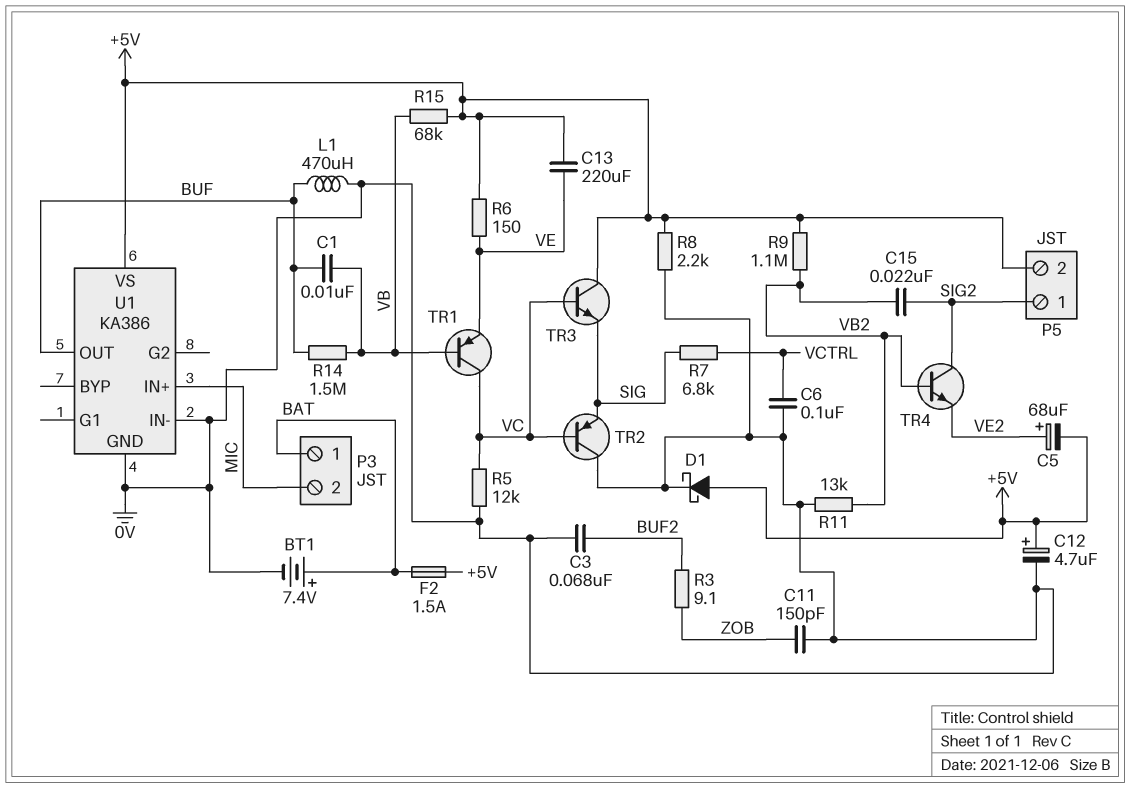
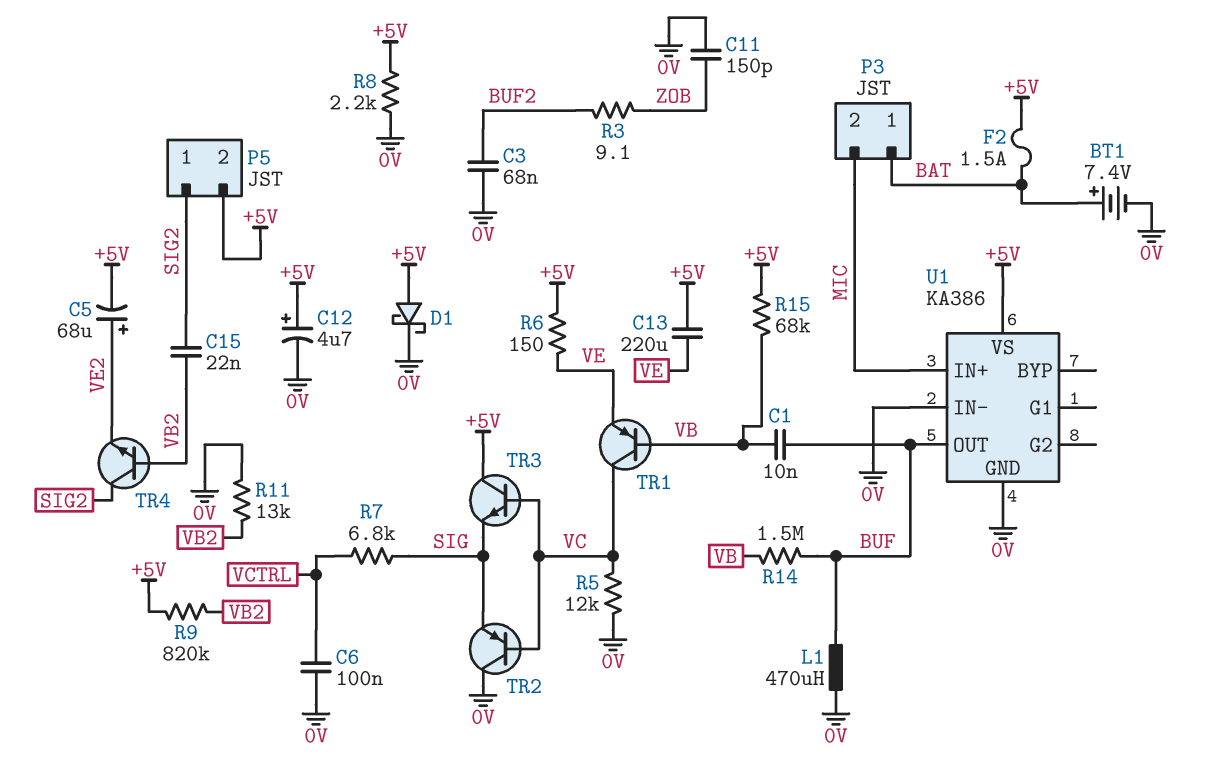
R9: 1.1M (+5V, VB2) -> 820k (+5V, VB2)

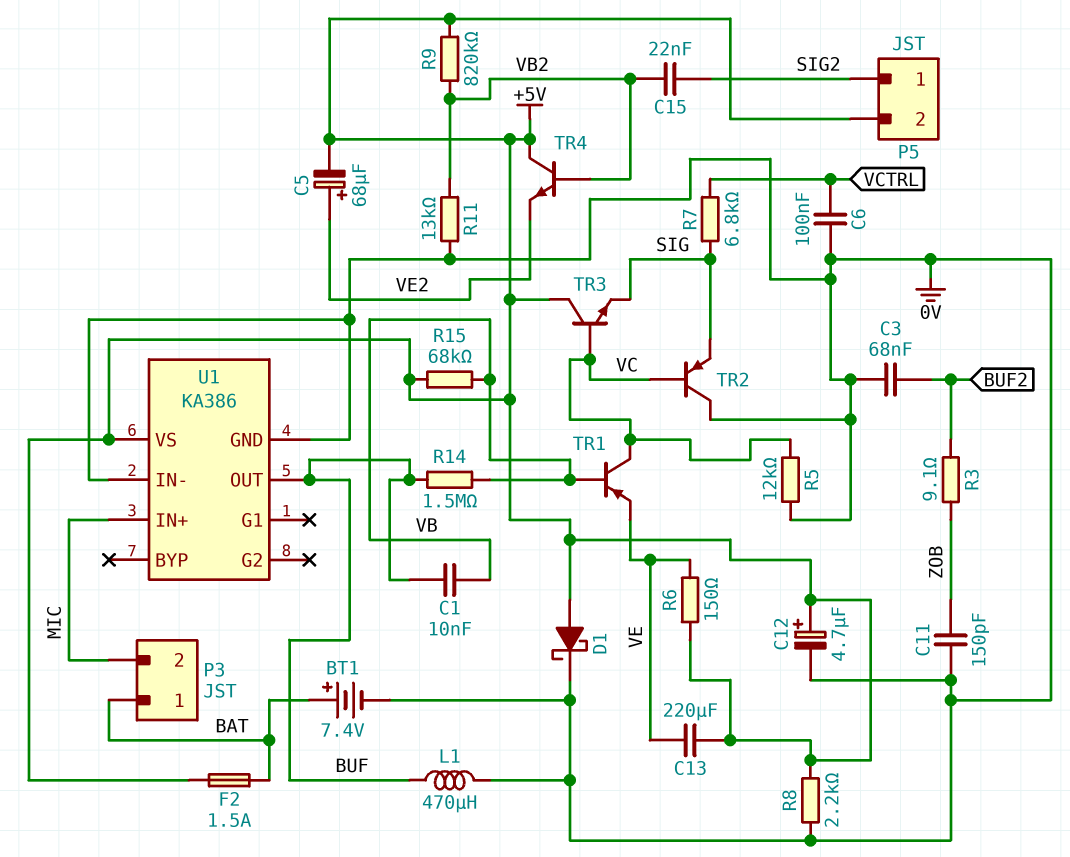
TR4: NPN (B VB2, C SIG2, E VE2) -> NPN (B VB2, C +5V, E VE2)

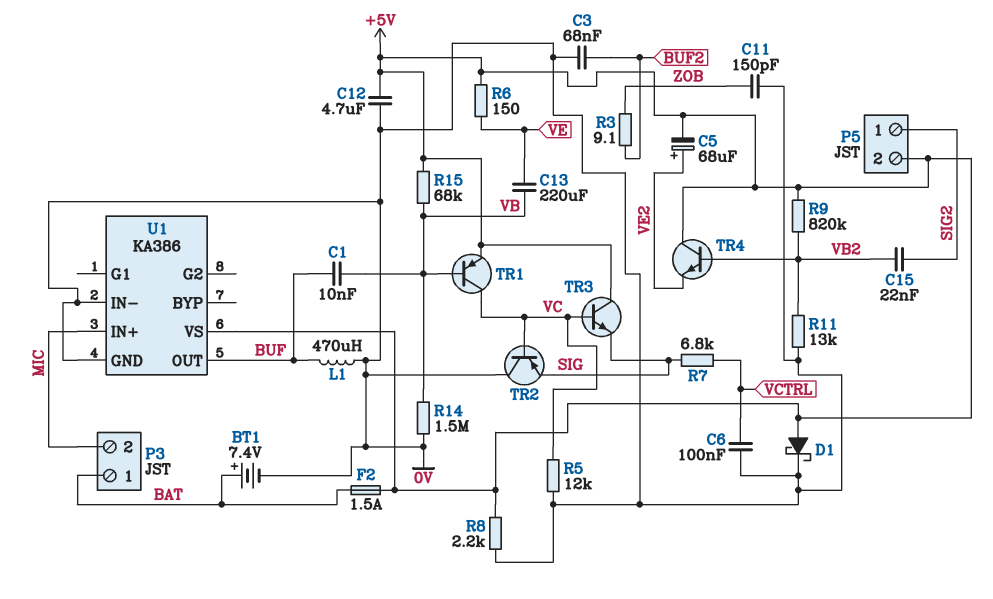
C12: 4.7uF (plus +5V, minus 0V) -> 4.7uF (+5V, 0V)
C13: 220uF (+5V, VE) -> 220uF (VB, VE)
R14: 1.5M (BUF, VB) -> 1.5M (0V, VB)
TR1: PNP (B VB, C VC, E VE) -> PNP (B VB, C VC, E +5V)

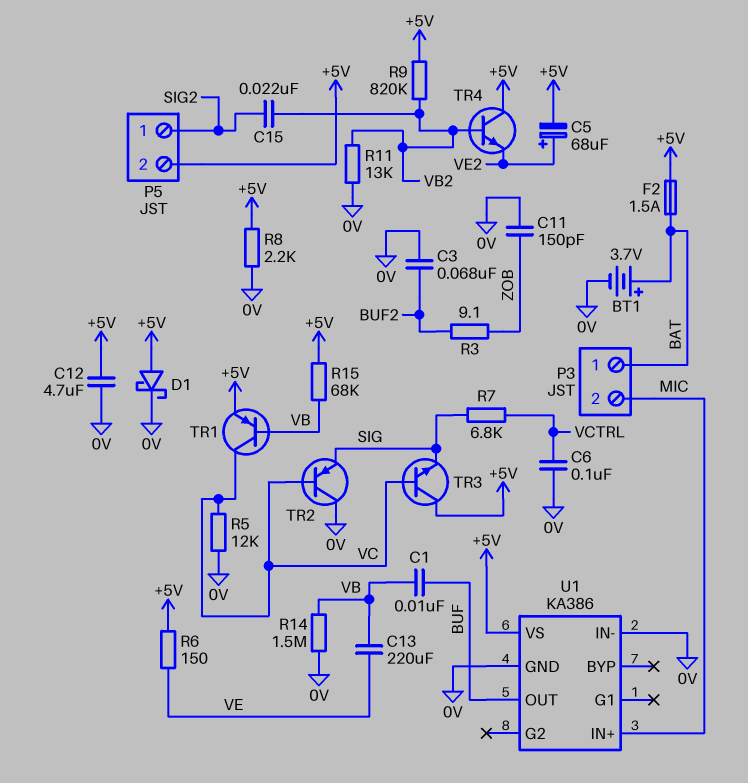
BT1: 7.4V (plus BAT, minus 0V) -> 3.7V (plus BAT, minus 0V)
L1: 470uH (0V, BUF) -> none

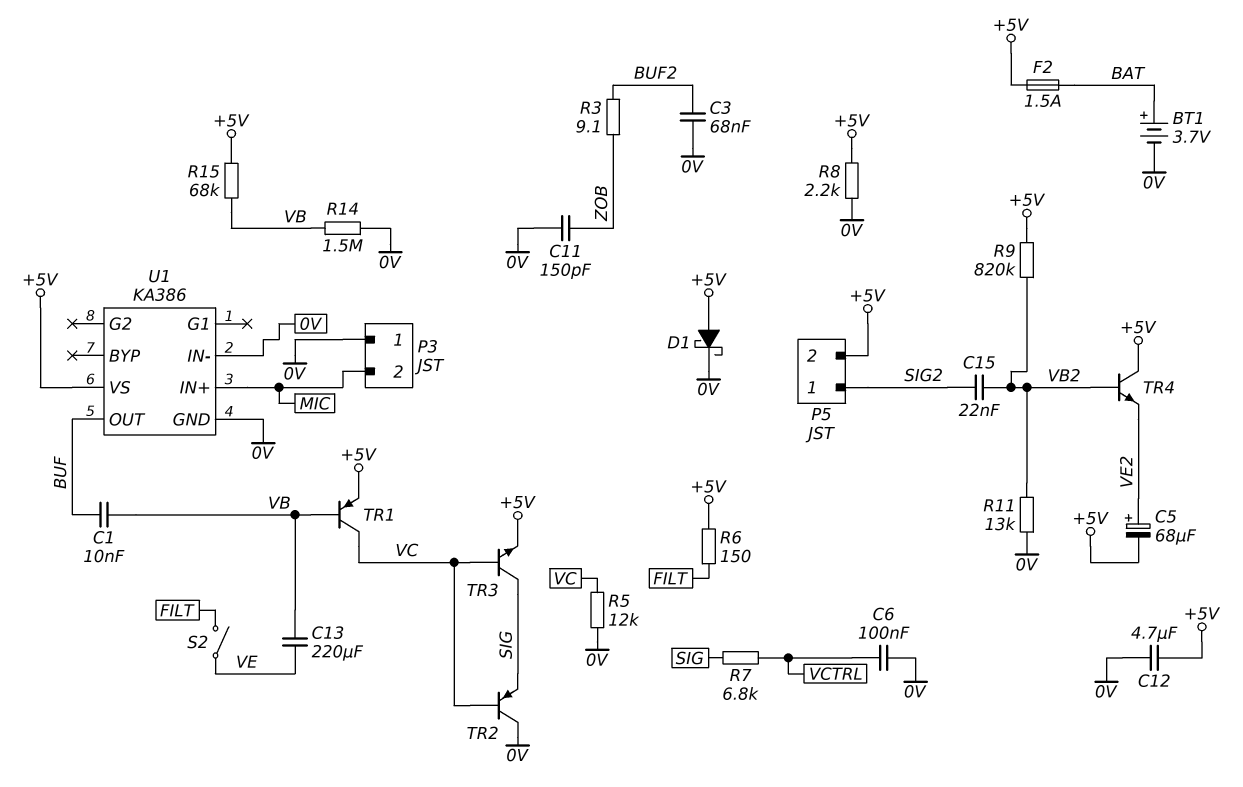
P3 pin 1: BAT -> 0V
R6: 150 (+5V, VE) -> 150 (+5V, FILT)
S2: none -> switch (FILT, VE)
TR3: NPN (B VC, C +5V, E SIG) -> NPN (B VC, C SIG, E +5V)

